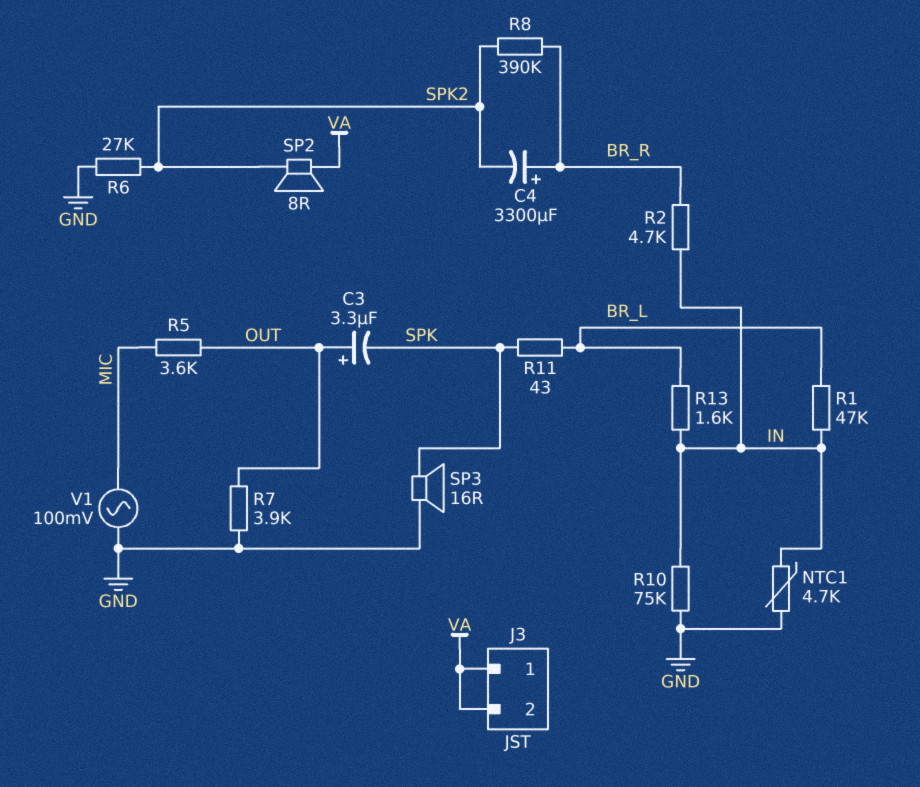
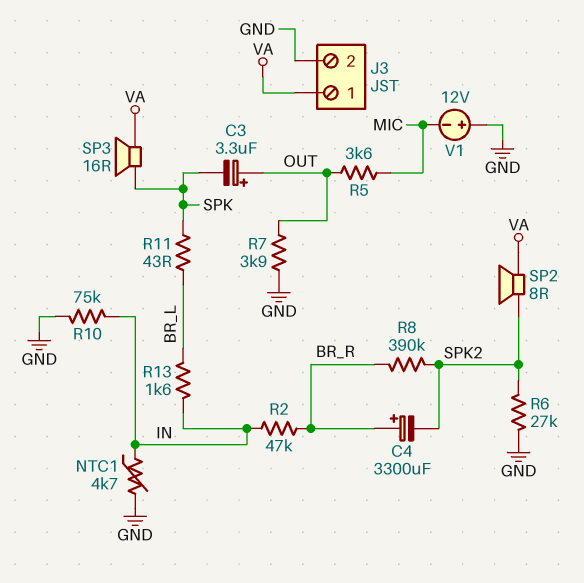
J3 pin 2: VA -> GND
R1: 47k (BR_L, IN) -> none
R2: 4.7k (BR_R, IN) -> 47k (BR_R, IN)
SP3: speaker 16R (GND, SPK) -> speaker 16R (SPK, VA)
V1: AC 100mV (GND, MIC) -> 12V (plus GND, minus MIC)

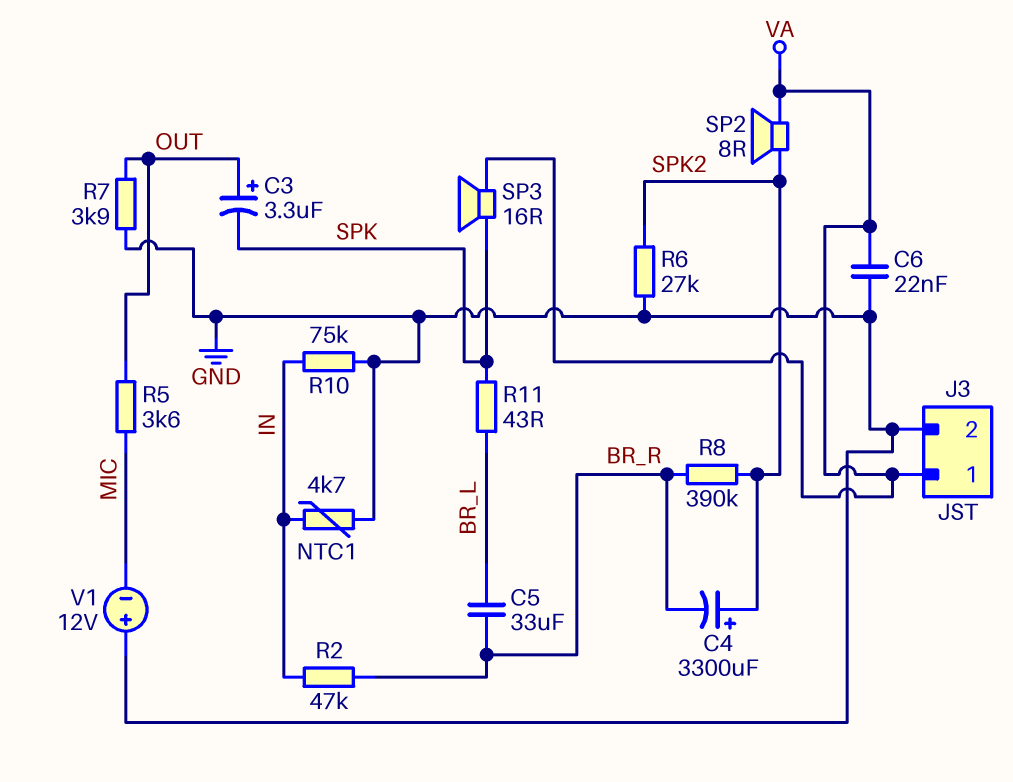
C4: 3300uF (plus BR_R, minus SPK2) -> 3300uF (plus SPK2, minus BR_R)
C5: none -> 33uF (BR_L, BR_R)
C6: none -> 22nF (GND, VA)
R13: 1.6k (BR_L, IN) -> none

